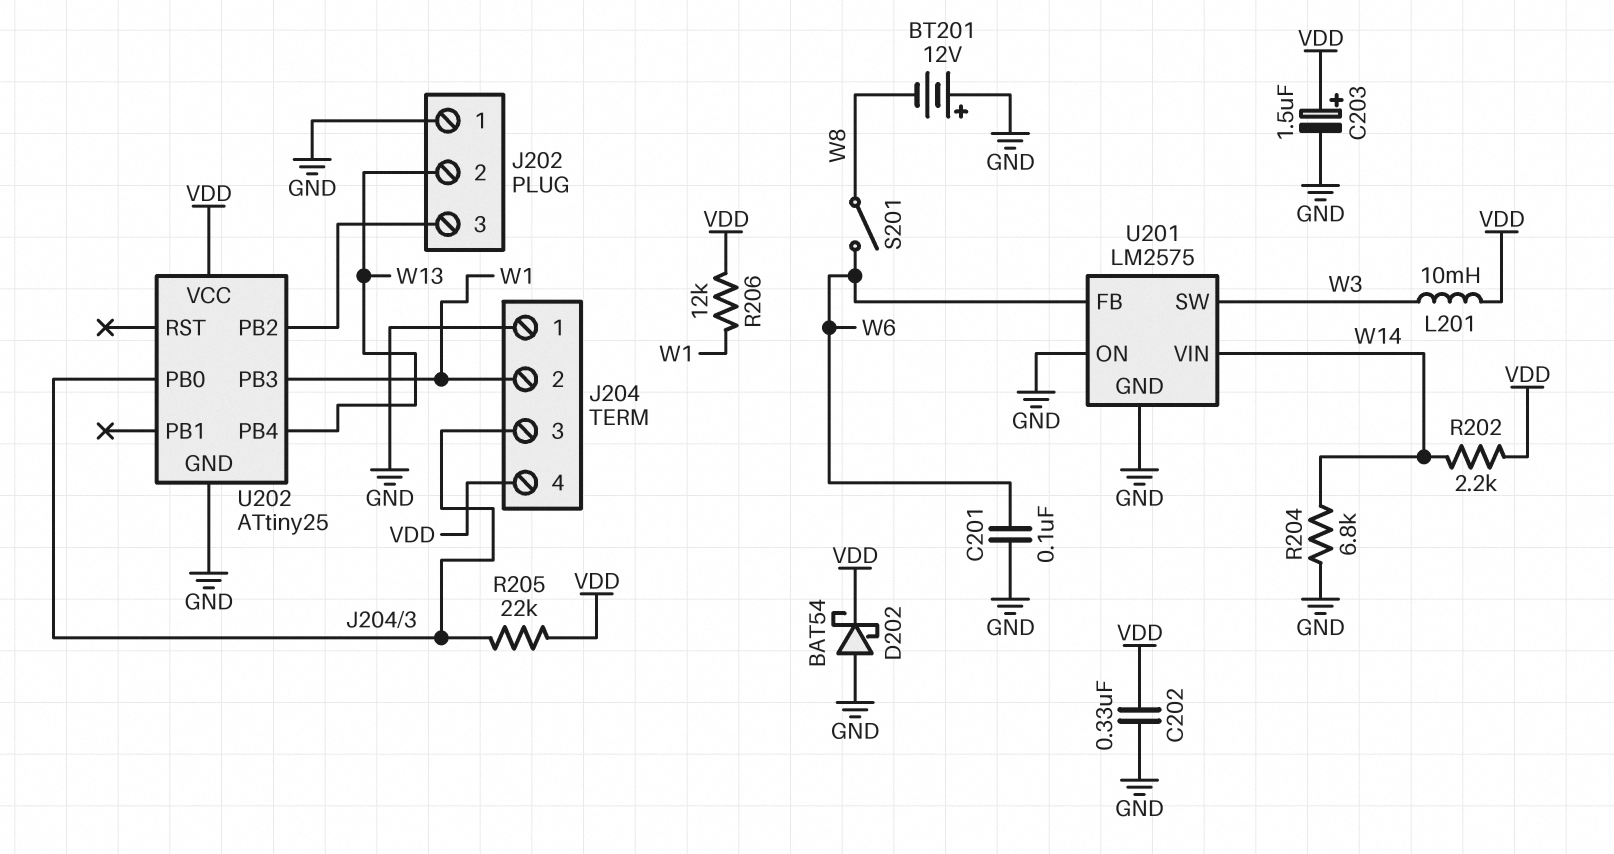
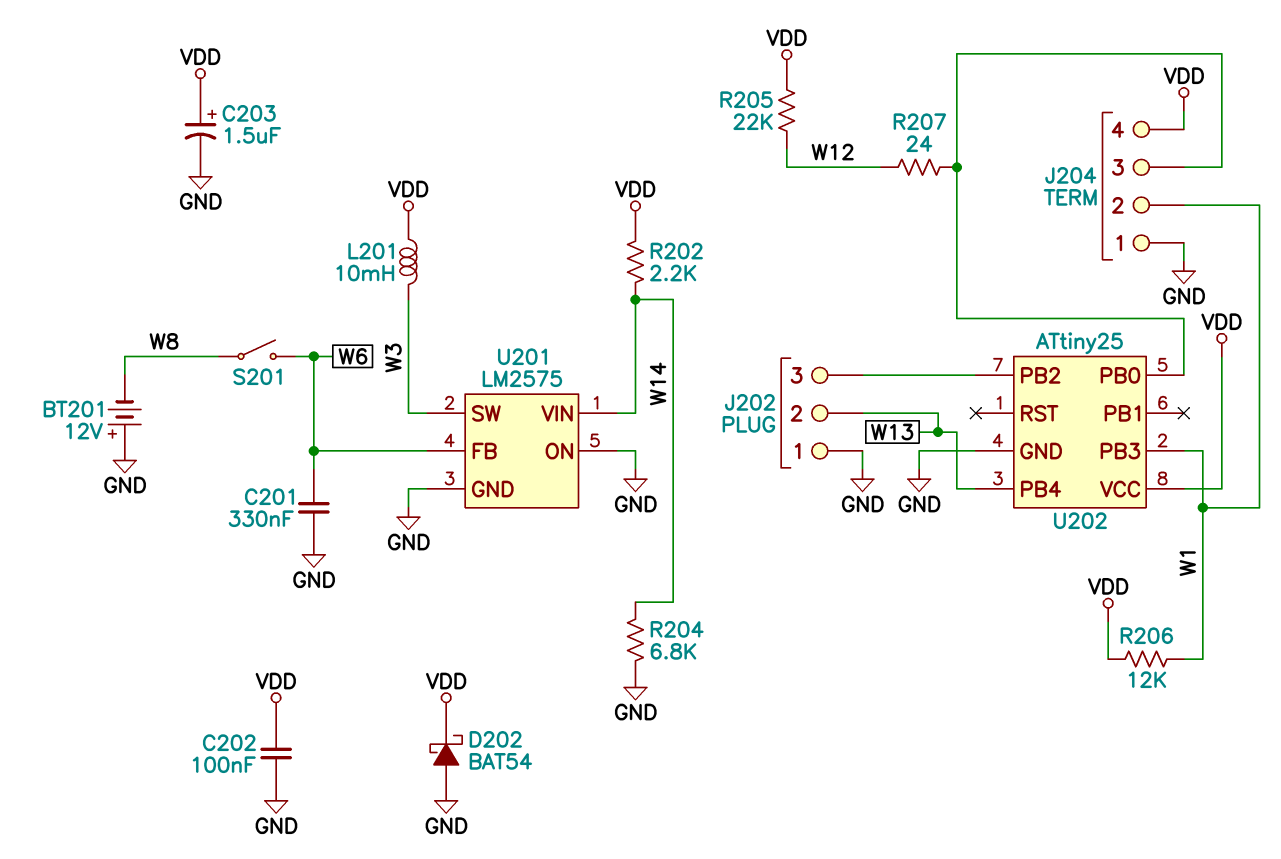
C201: 100nF (GND, W6) -> 330nF (GND, W6)
C202: 330nF (GND, VDD) -> 100nF (GND, VDD)
R205: 22k (J204/3, VDD) -> 22k (VDD, W12)
R207: none -> 24 (J204/3, W12)

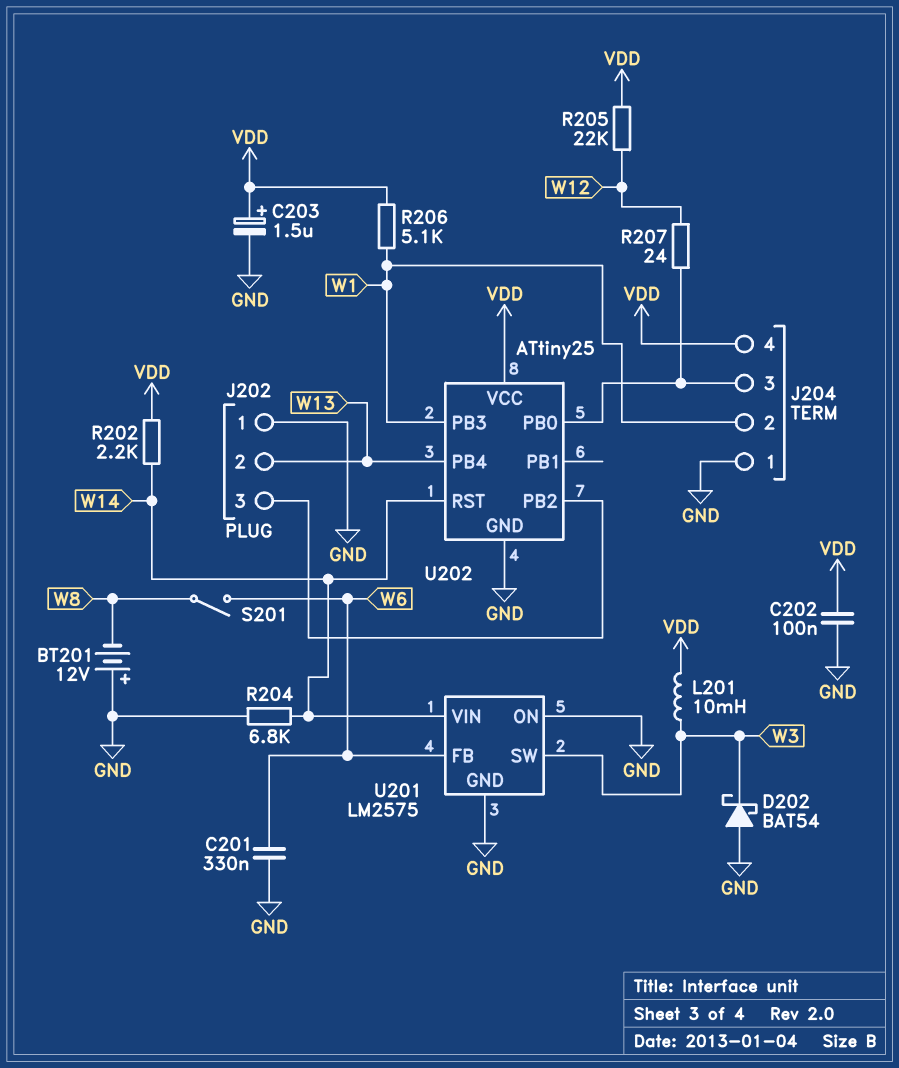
D202: schottky BAT54 (A GND, K VDD) -> schottky BAT54 (A GND, K W3)
R206: 12k (VDD, W1) -> 5.1k (VDD, W1)
U202 pin RST: none -> W14

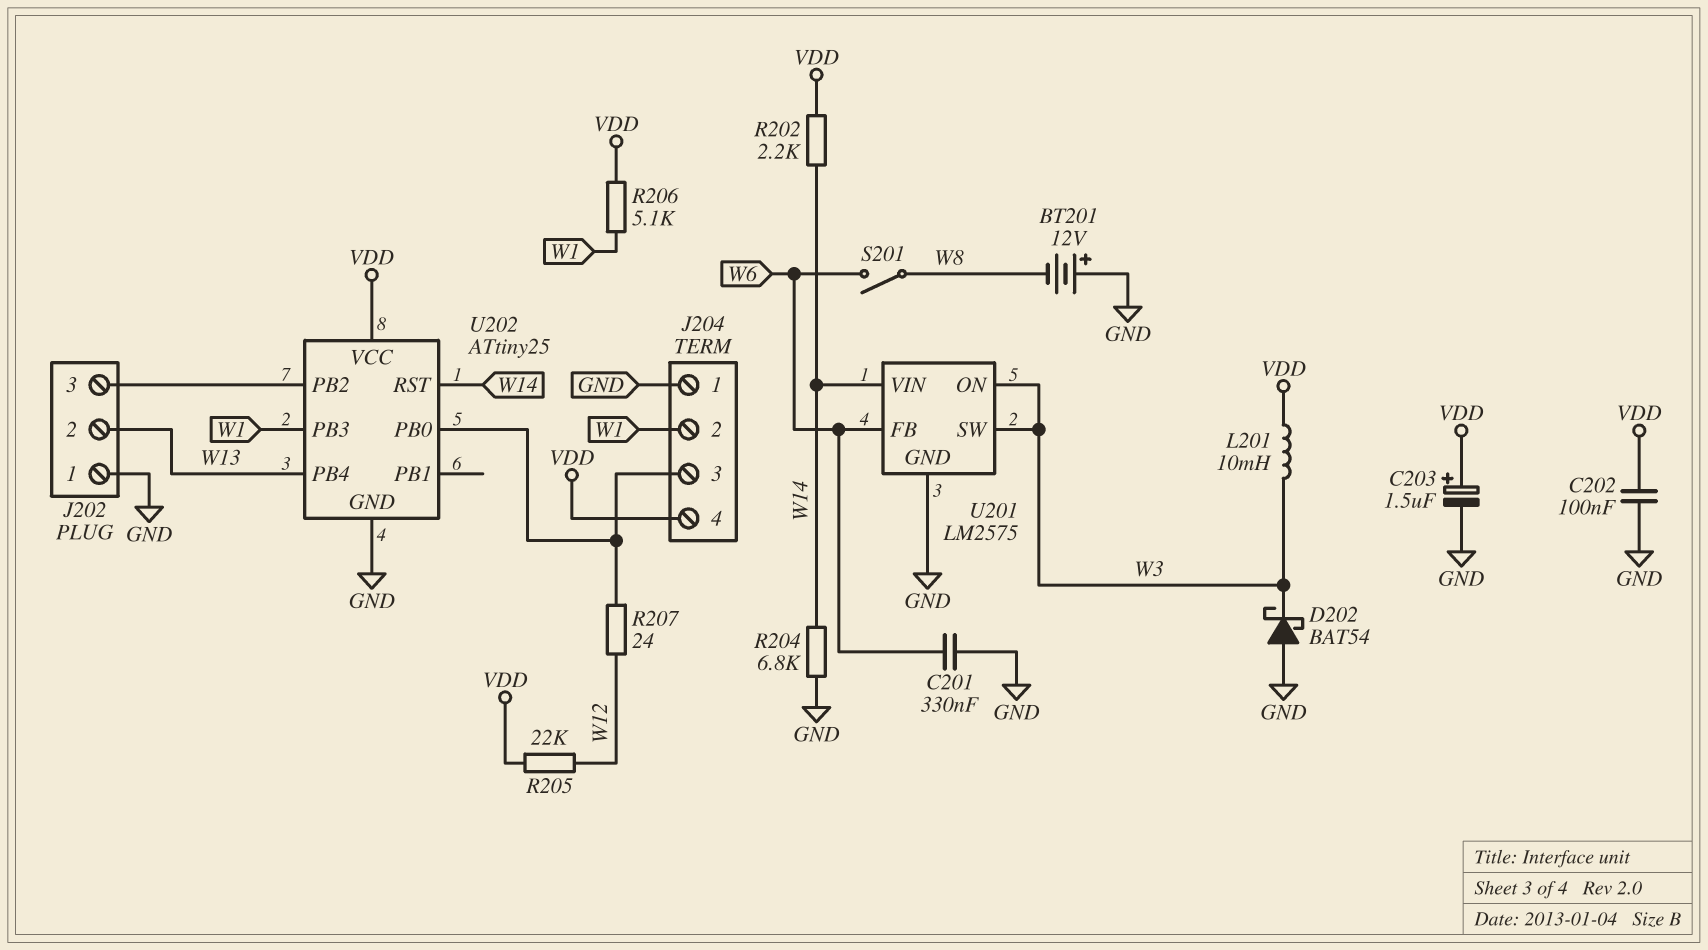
U201 pin ON: GND -> W3

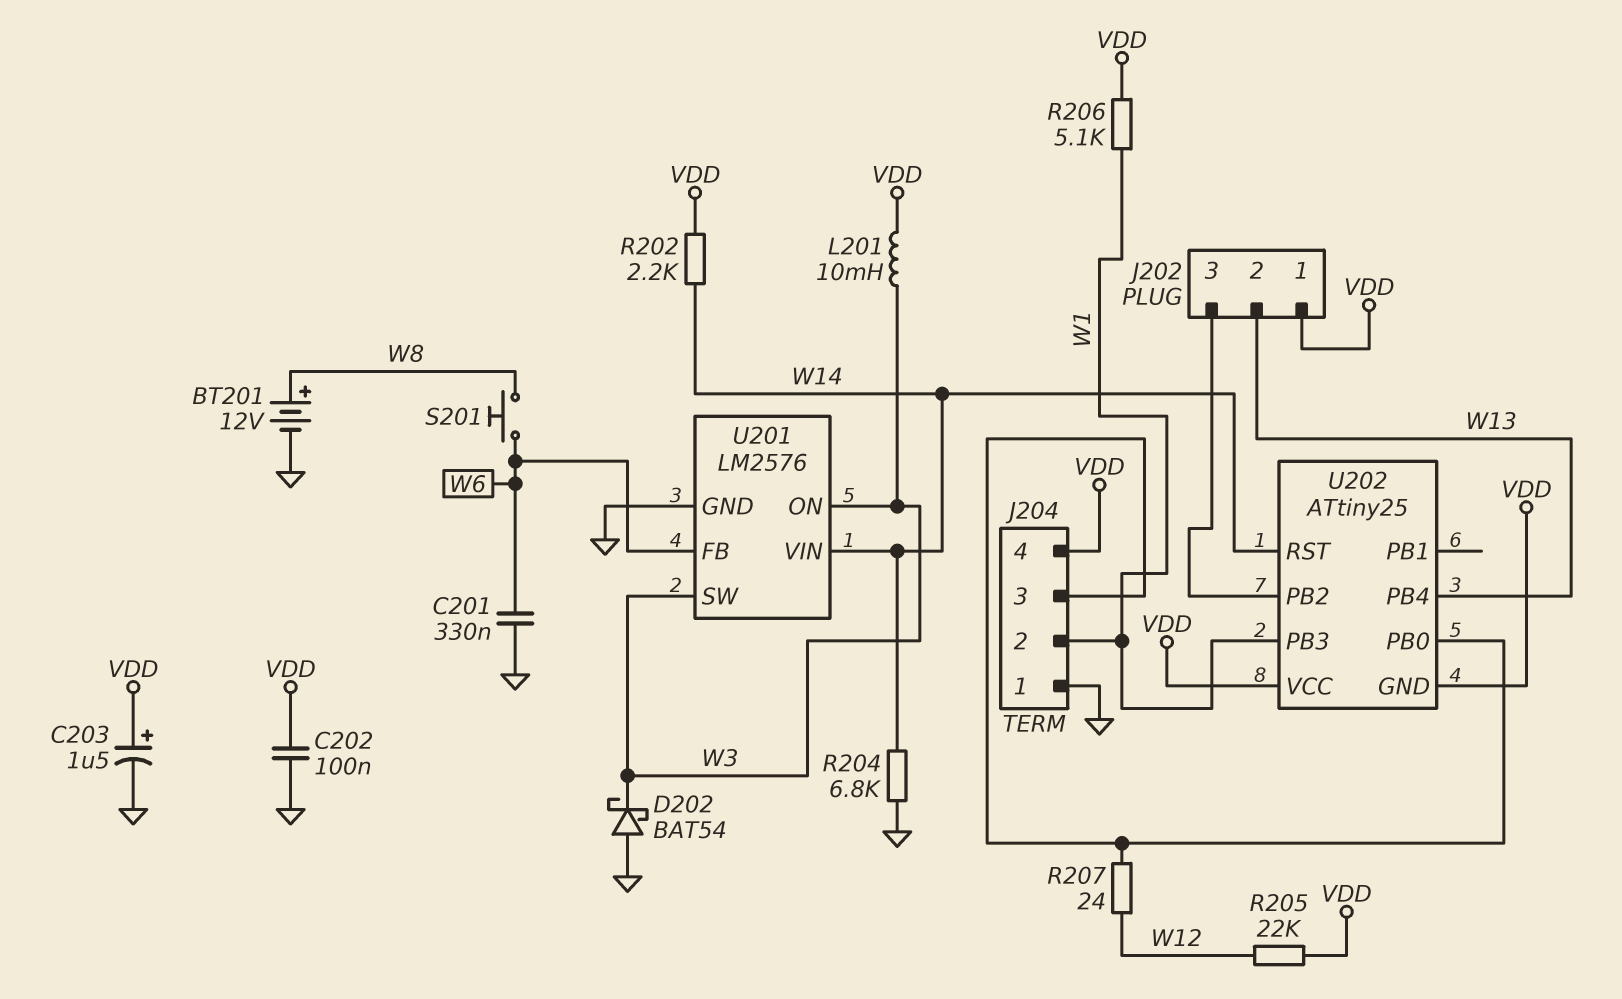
BT201: 12V (plus GND, minus W8) -> 12V (plus W8, minus GND)
J202 pin 1: GND -> VDD
S201: switch (W6, W8) -> button (W6, W8)
U201: LM2575 -> LM2576
U202 pin GND: GND -> VDD

